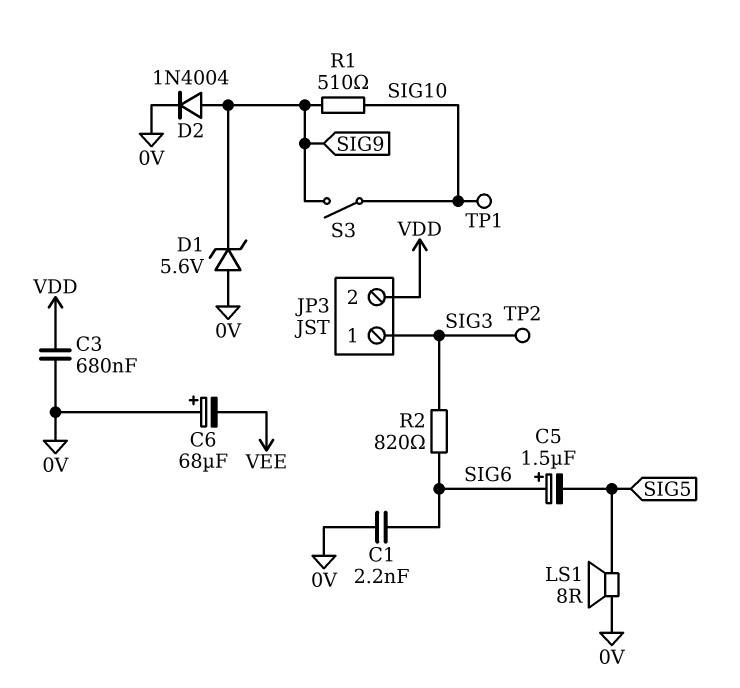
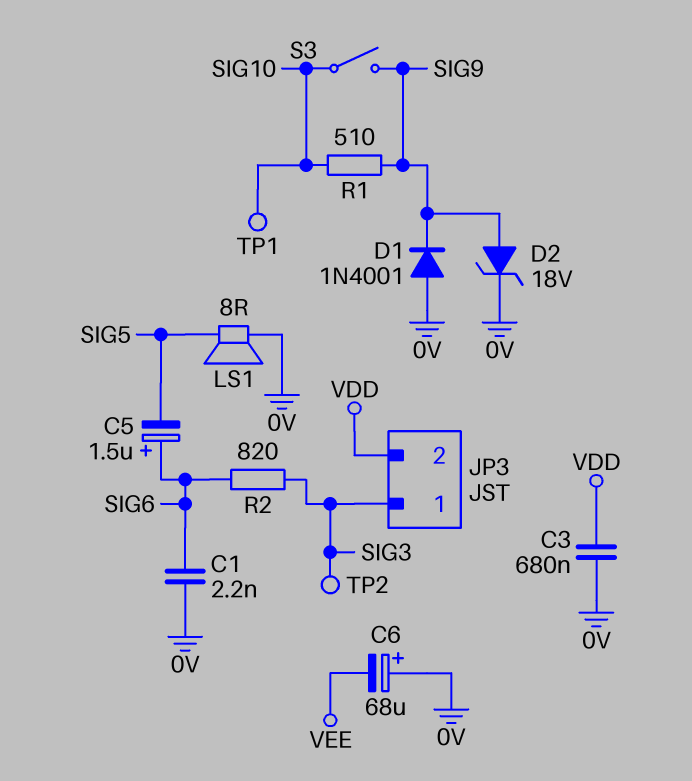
D1: zener 5.6V (A 0V, K SIG9) -> diode 1N4001 (A 0V, K SIG9)
D2: diode 1N4004 (A SIG9, K 0V) -> zener 18V (A SIG9, K 0V)

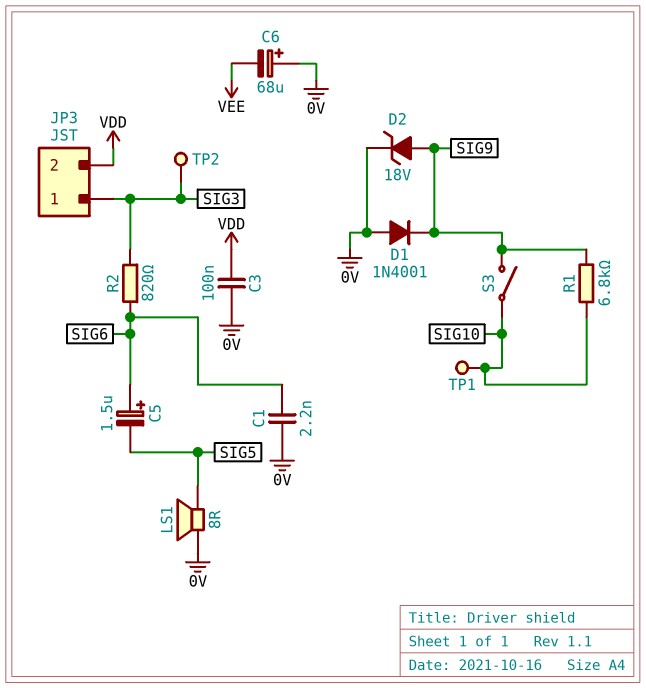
C3: 680nF (0V, VDD) -> 100nF (0V, VDD)
R1: 510 (SIG9, SIG10) -> 6.8k (SIG9, SIG10)

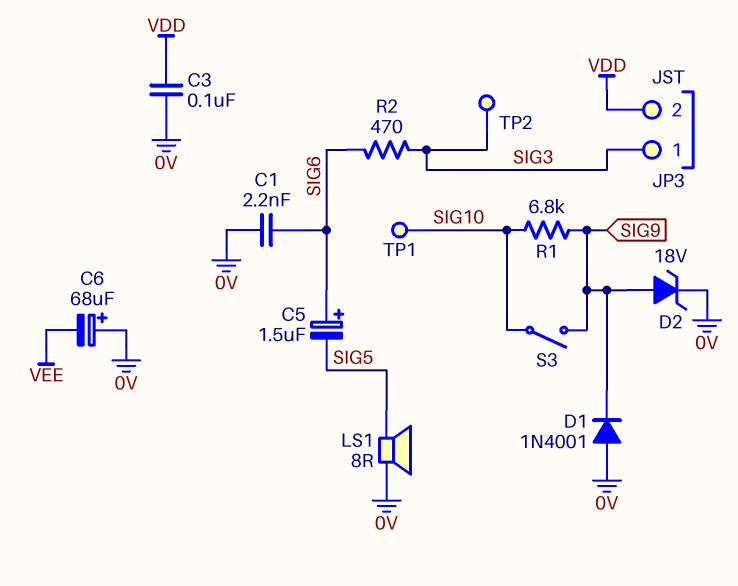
R2: 820 (SIG3, SIG6) -> 470 (SIG3, SIG6)

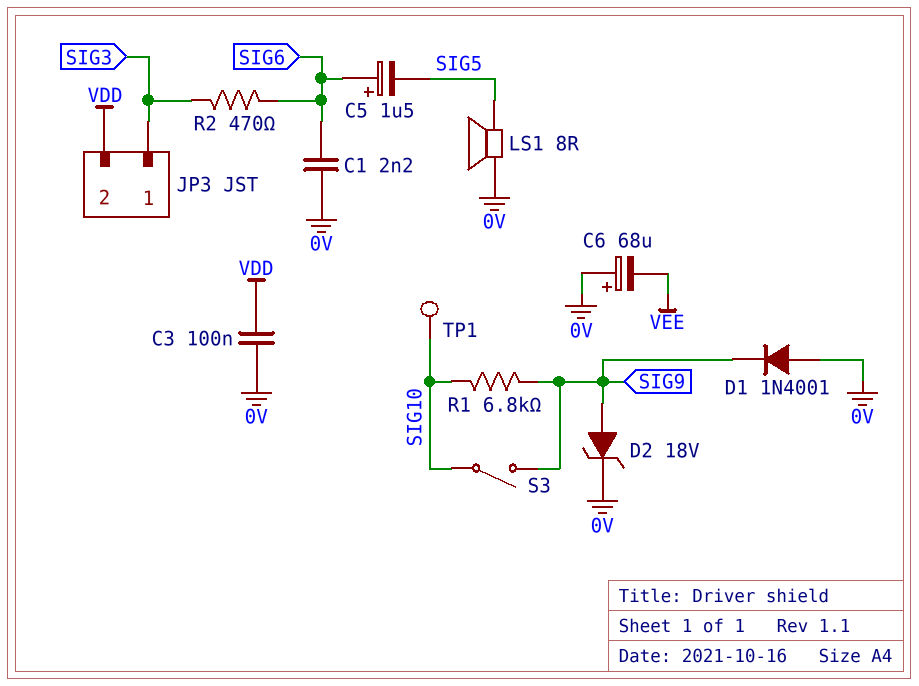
TP2: test point (SIG3) -> none

